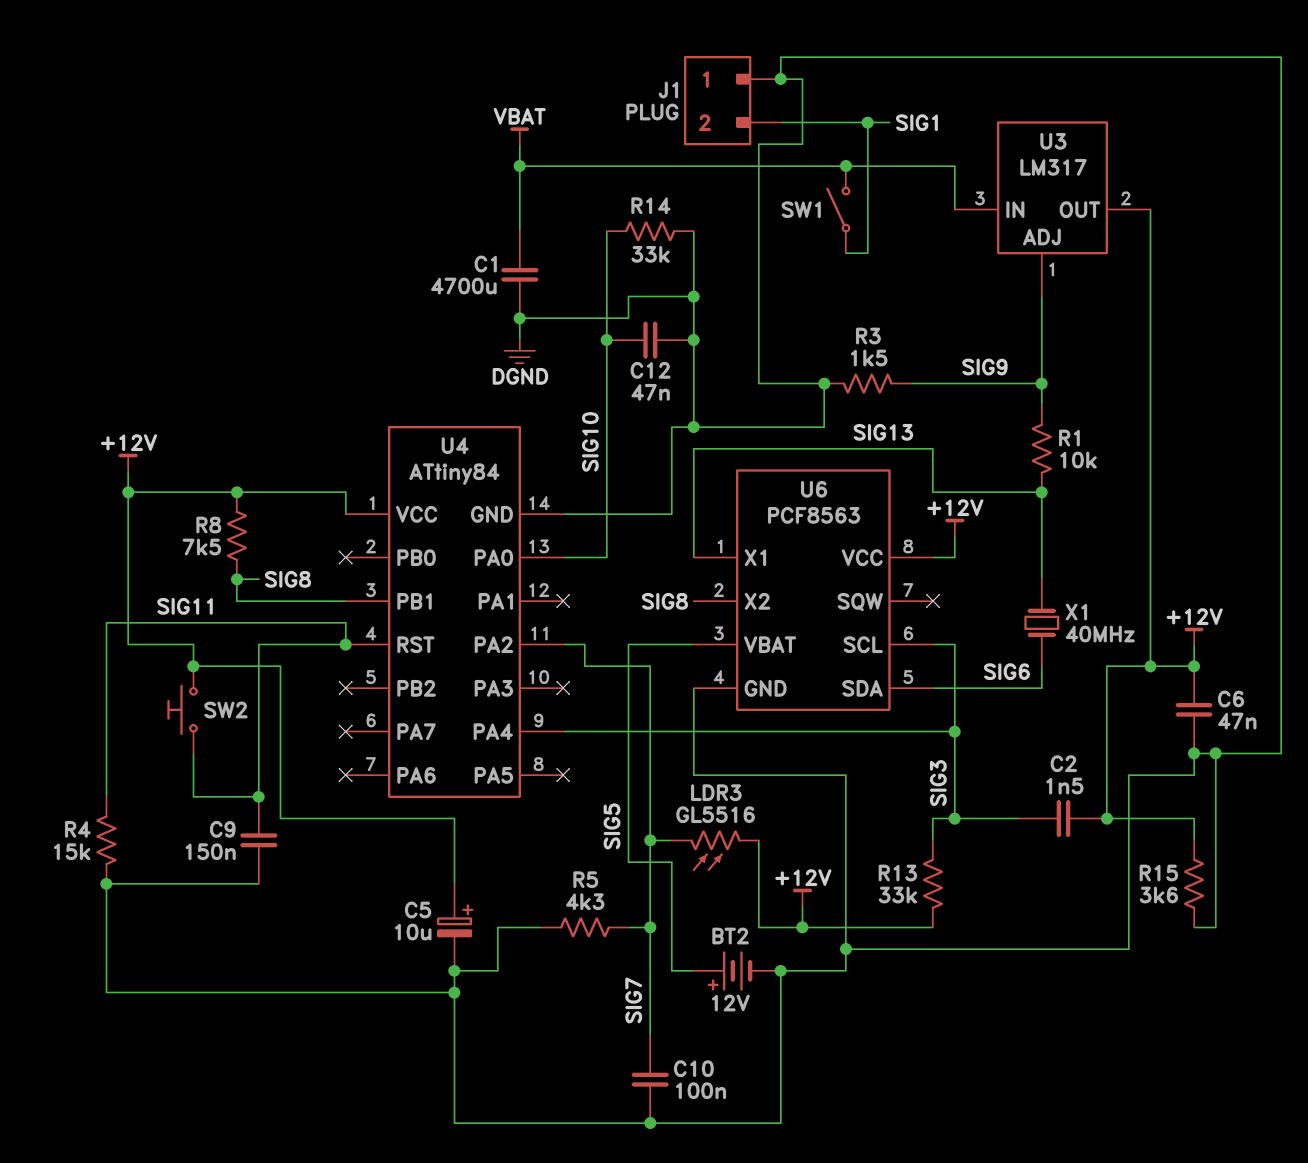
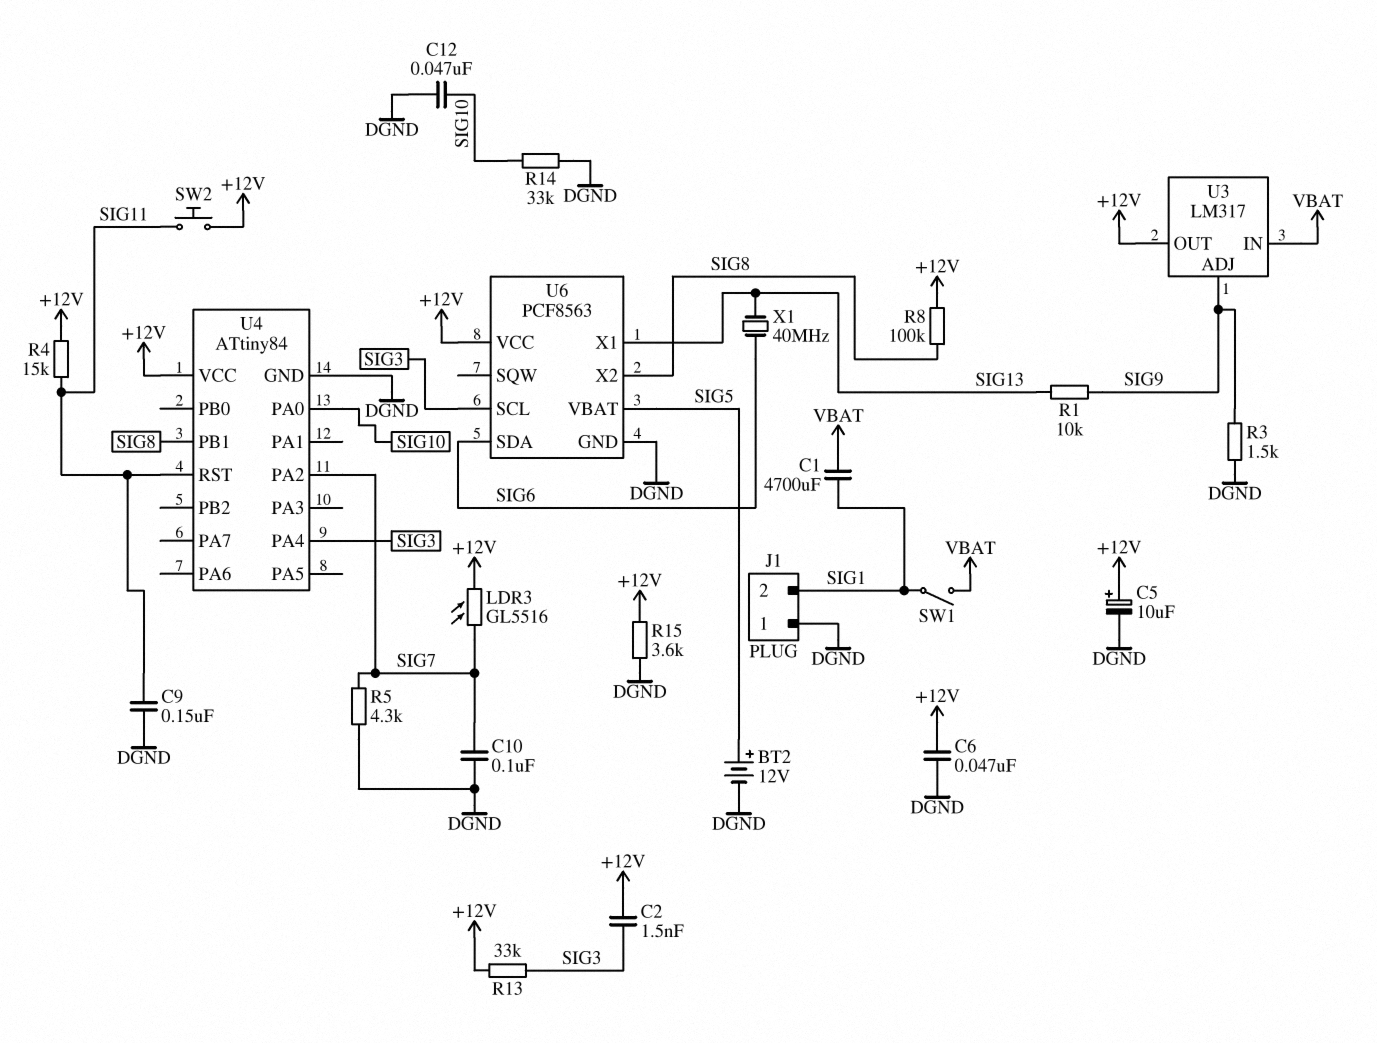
C1: 4700uF (DGND, VBAT) -> 4700uF (SIG1, VBAT)
R4: 15k (DGND, SIG11) -> 15k (+12V, SIG11)
R8: 7.5k (+12V, SIG8) -> 100k (+12V, SIG8)

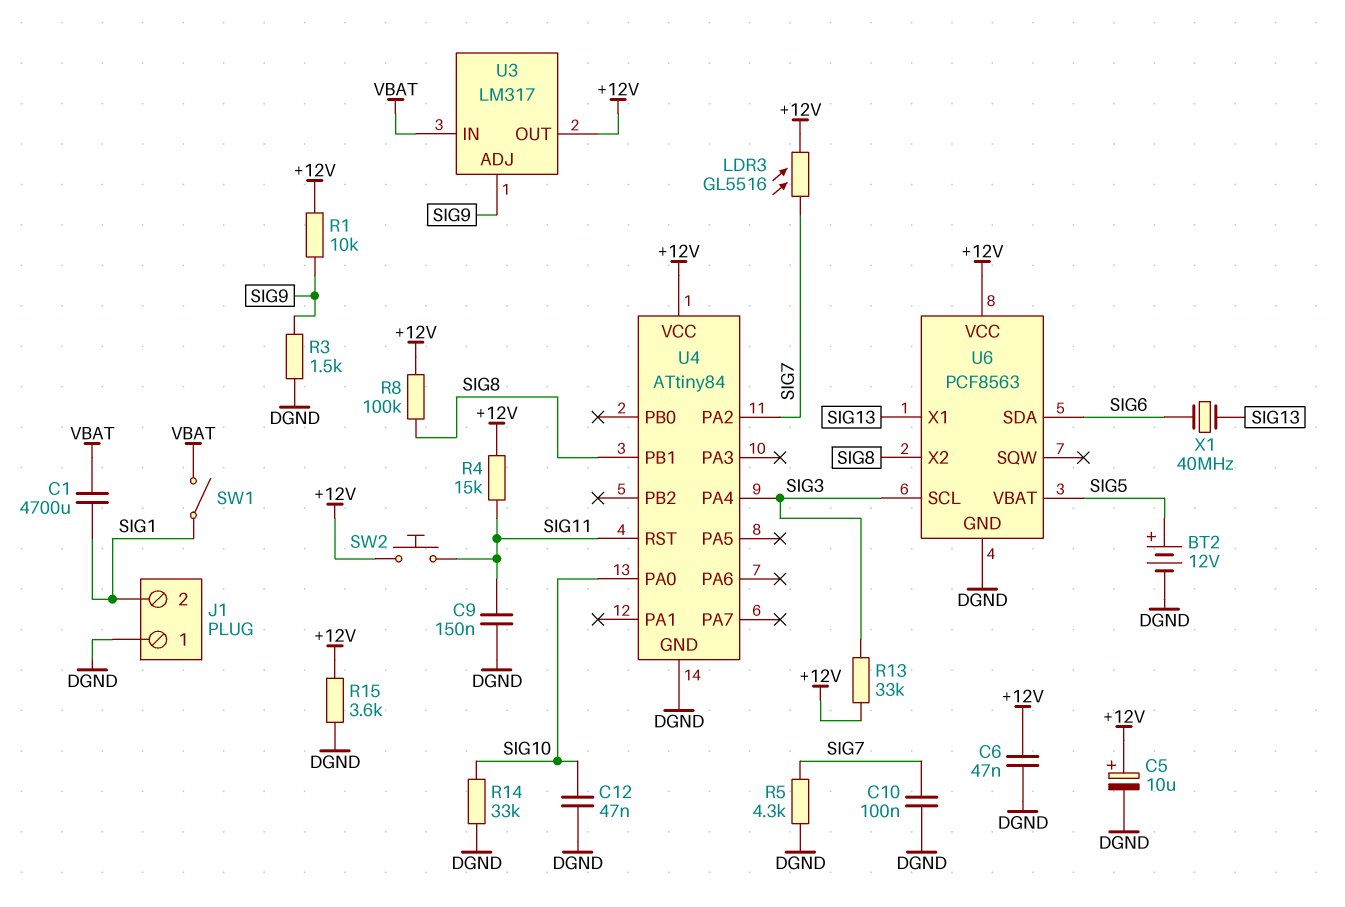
C2: 1.5nF (+12V, SIG3) -> none
R1: 10k (SIG9, SIG13) -> 10k (+12V, SIG9)

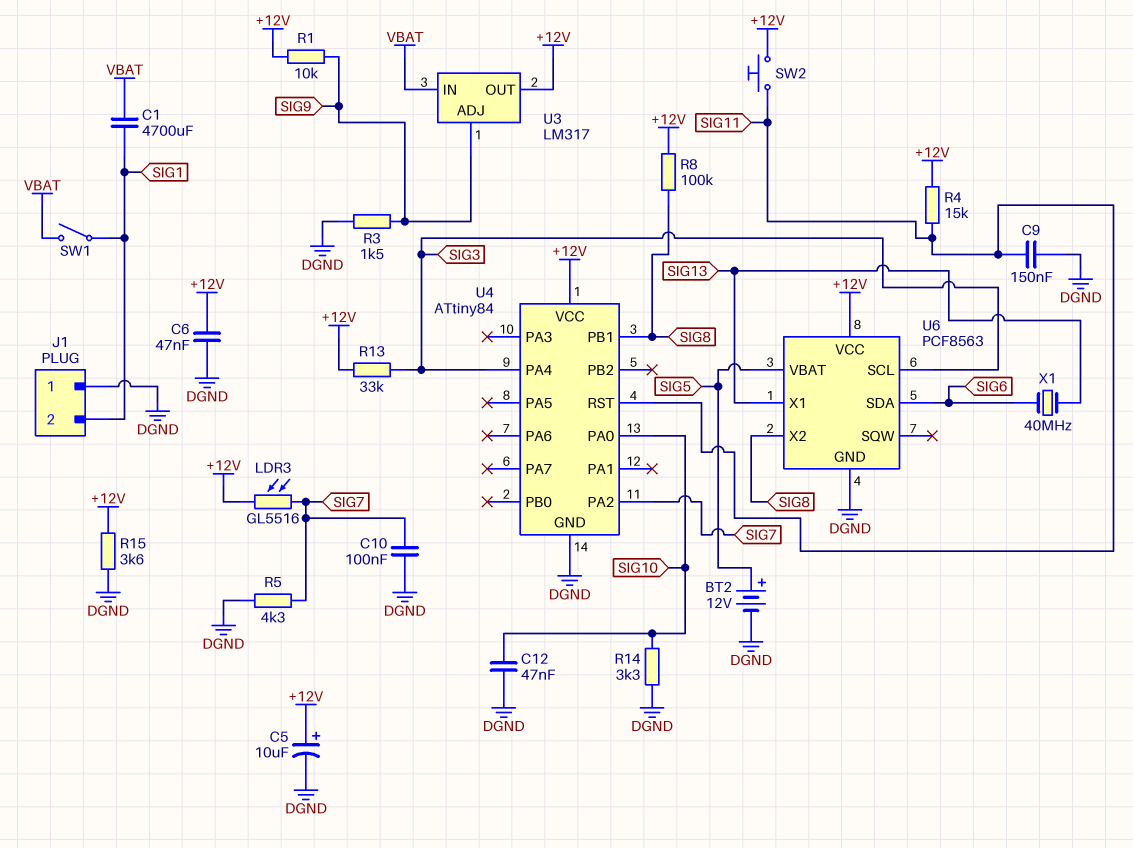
R14: 33k (DGND, SIG10) -> 3.3k (DGND, SIG10)

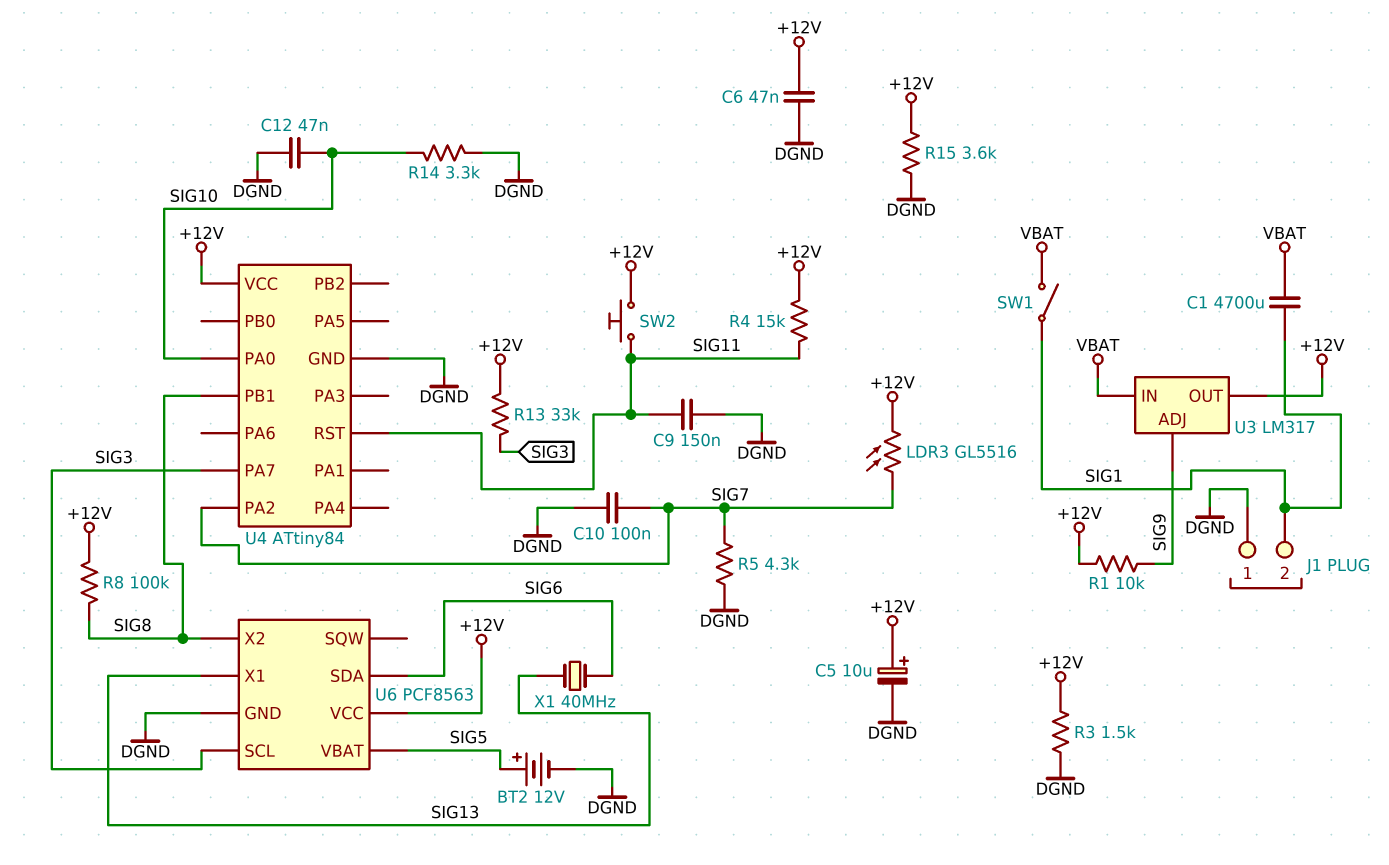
R3: 1.5k (DGND, SIG9) -> 1.5k (+12V, DGND)
U4 pin PA4: SIG3 -> none
U4 pin PA7: none -> SIG3

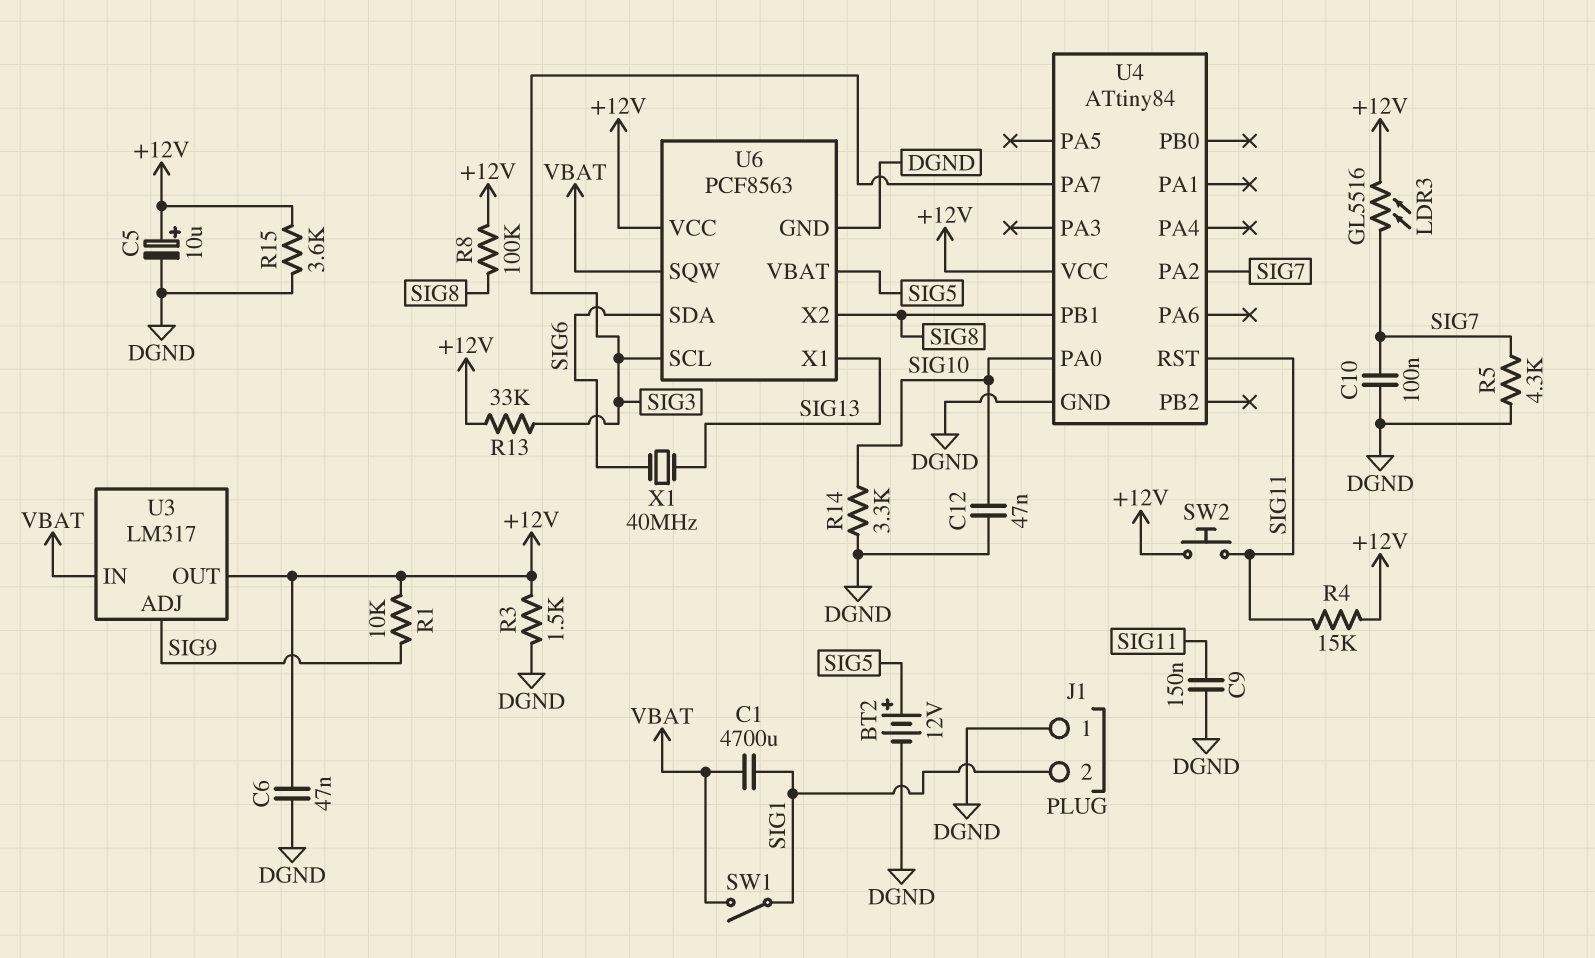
U6 pin SQW: none -> VBAT

